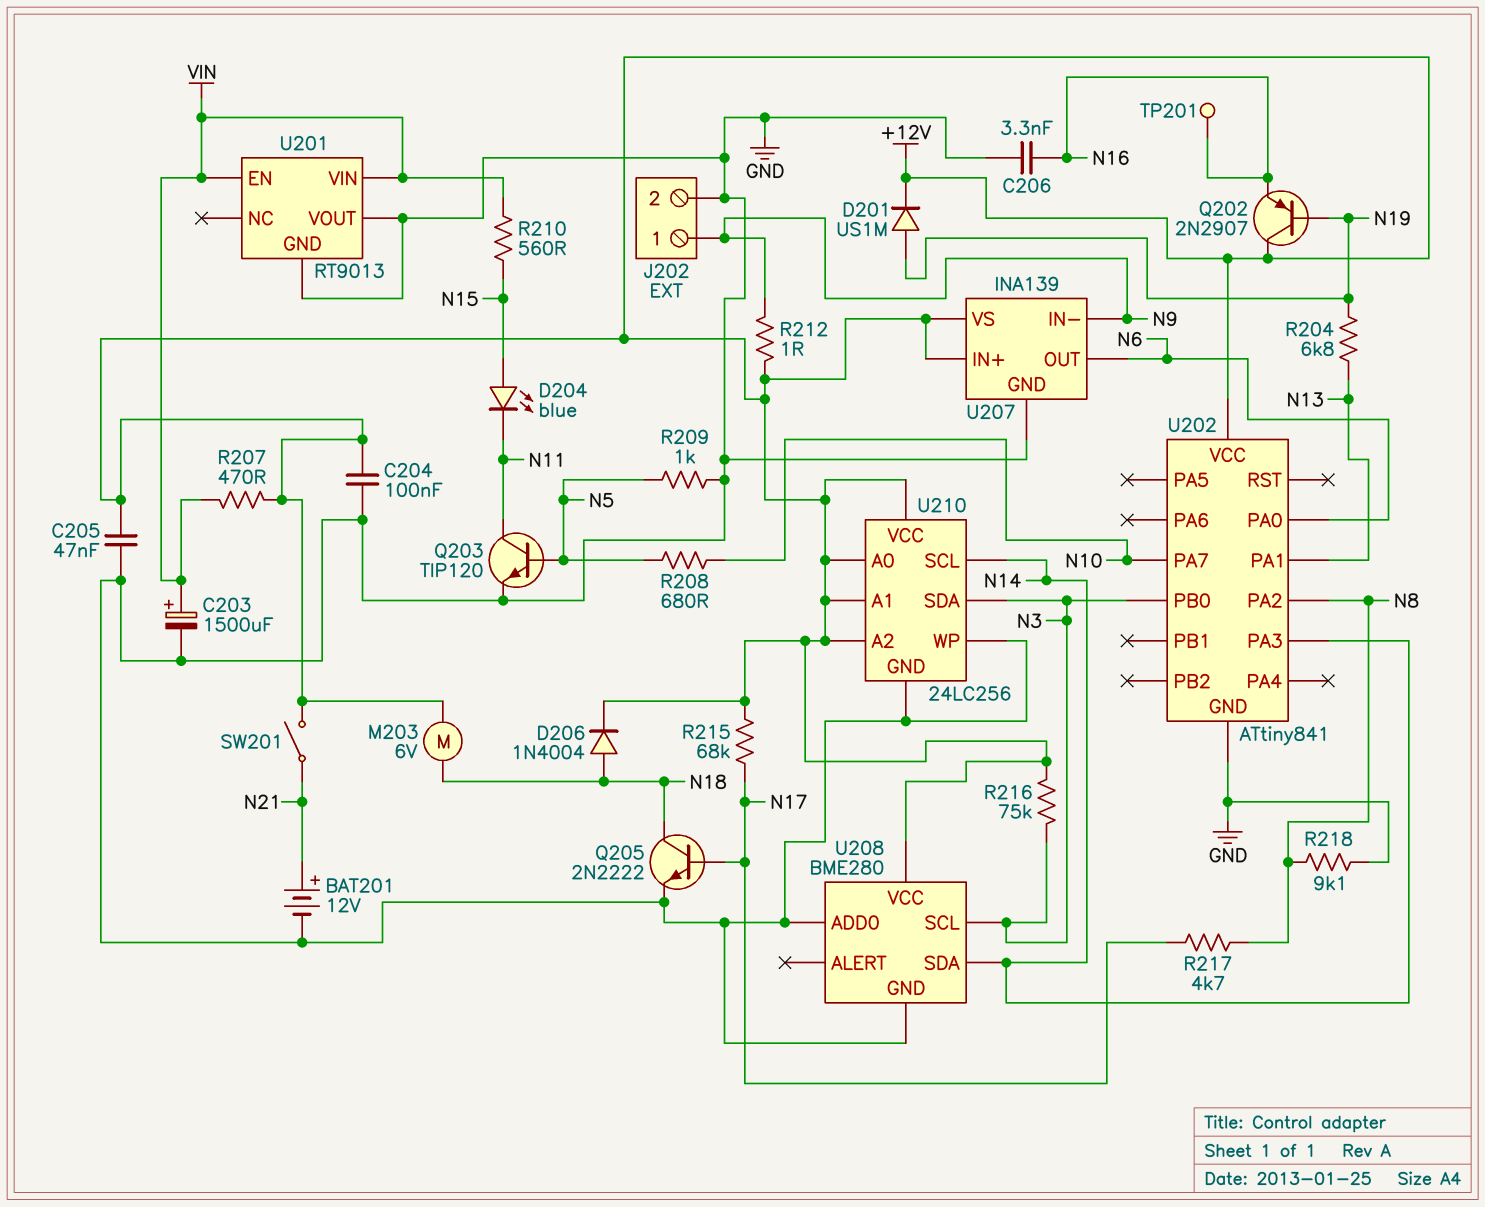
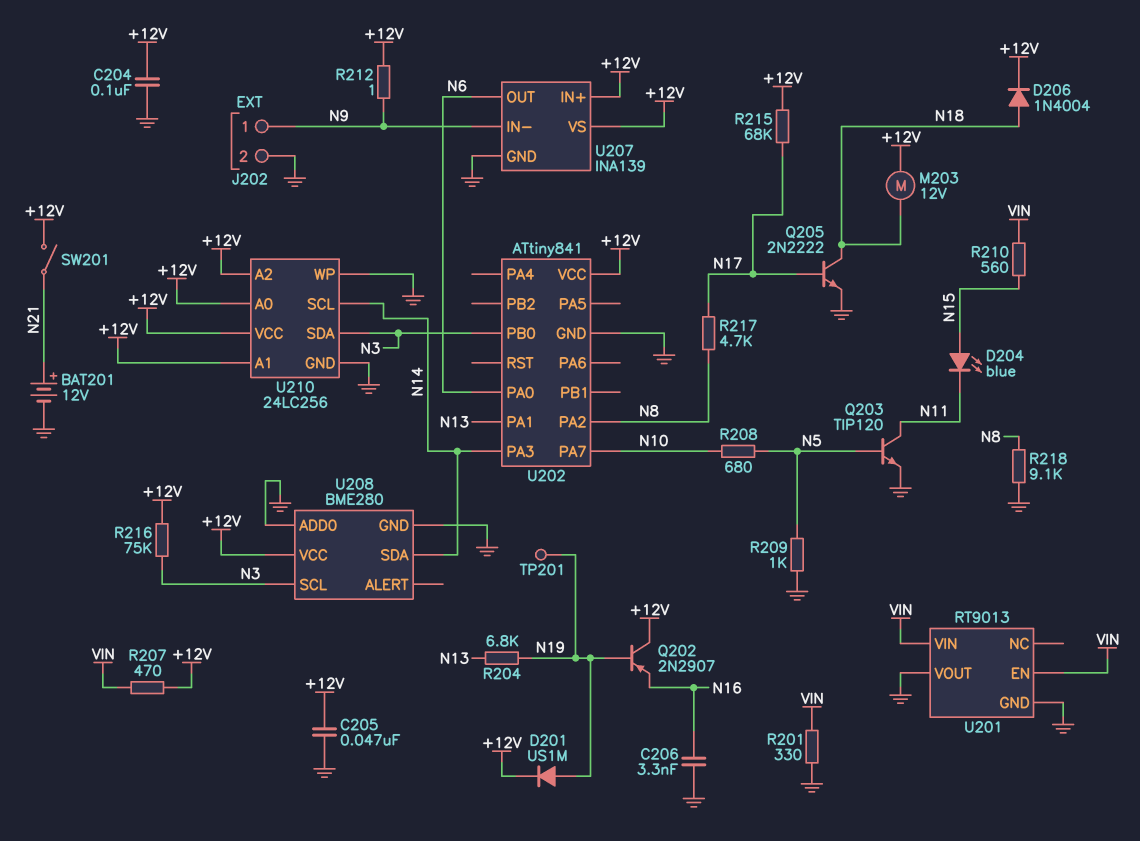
C203: 1500uF (plus VIN, minus GND) -> none
M203: motor 6V (+12V, N18) -> motor 12V (+12V, N18)
R201: none -> 330 (GND, VIN)
TP201: test point (N16) -> test point (N19)

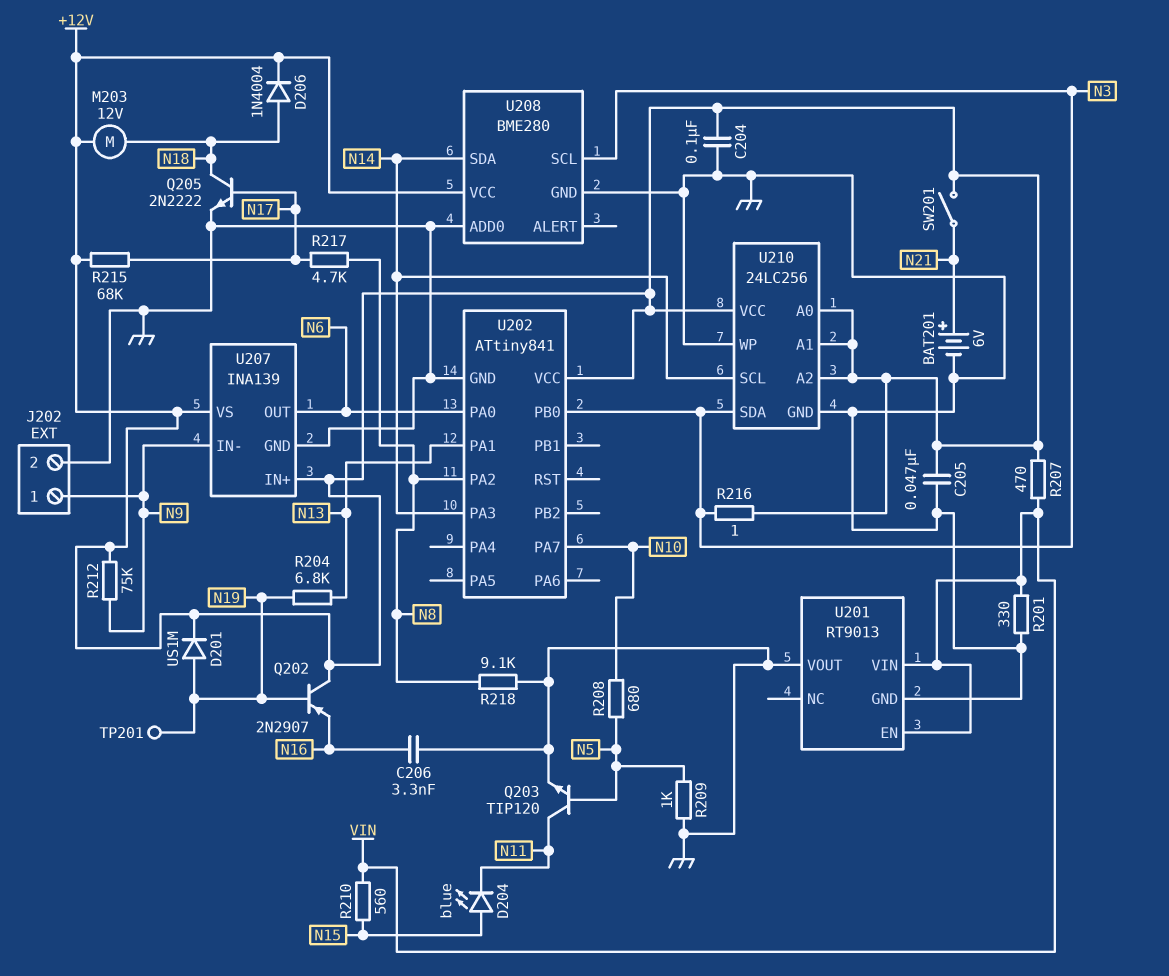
BAT201: 12V (plus N21, minus GND) -> 6V (plus N21, minus GND)
R212: 1 (+12V, N9) -> 75k (+12V, N9)
R216: 75k (+12V, N3) -> 1 (+12V, N3)

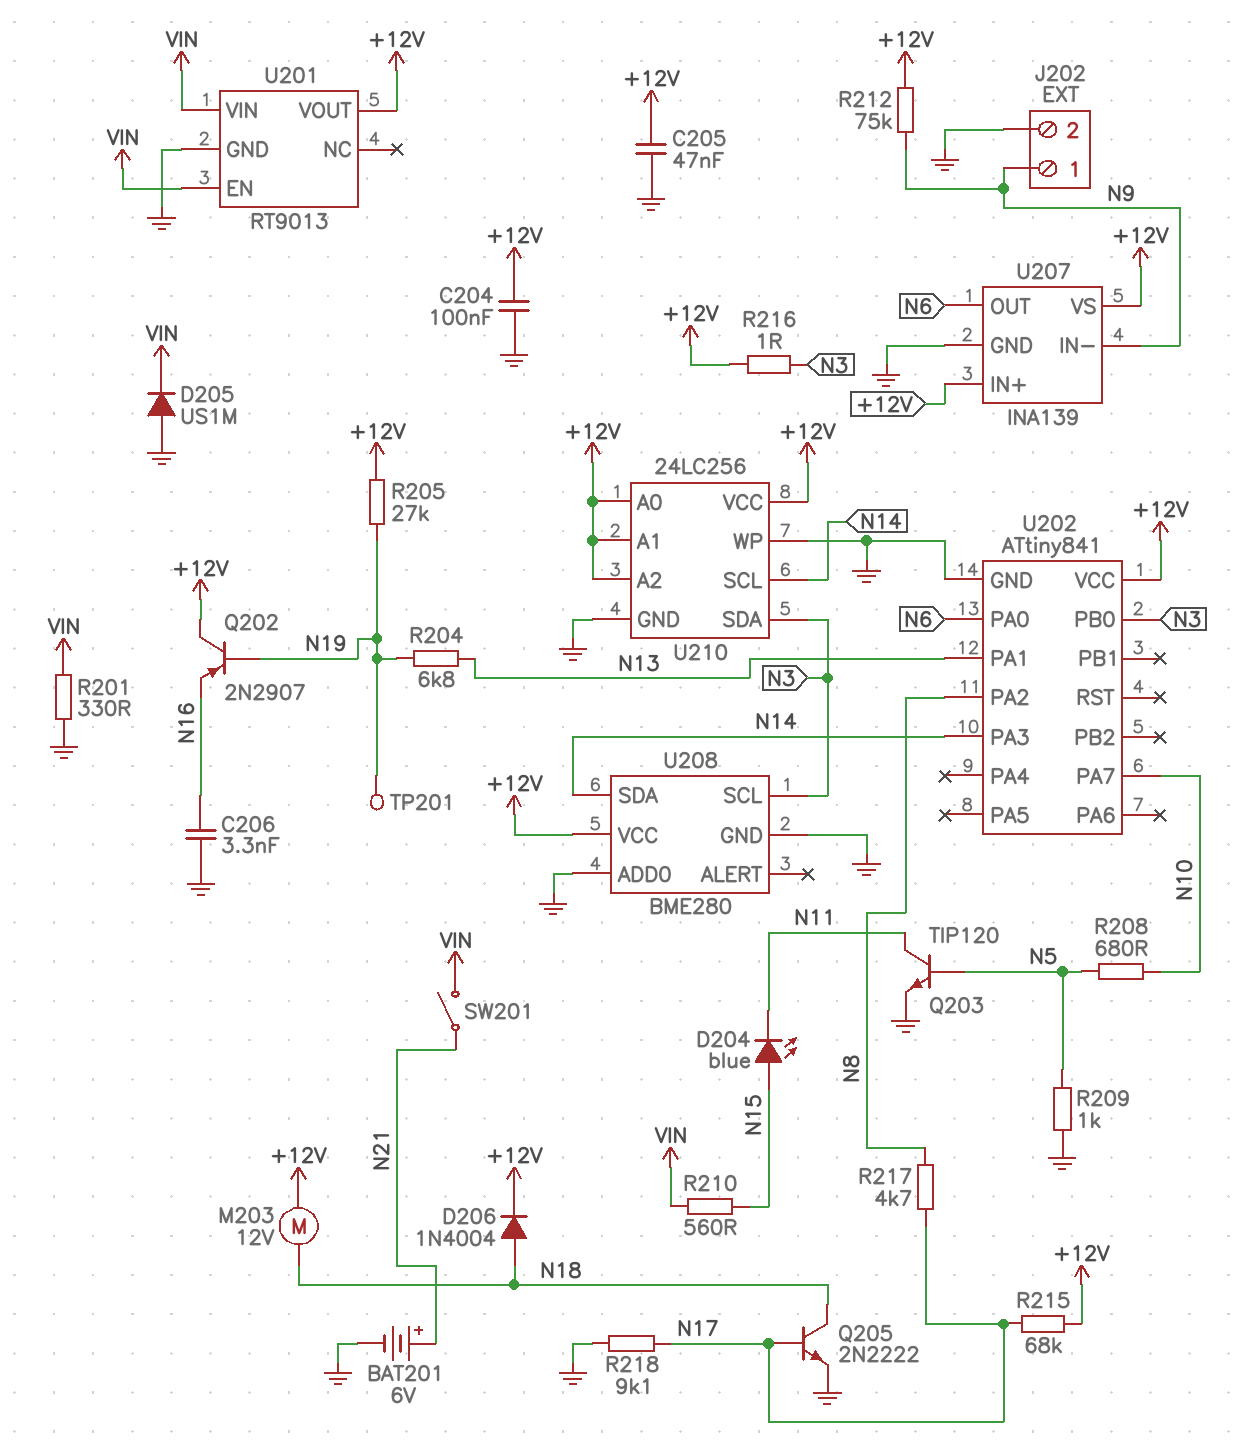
D201: diode US1M (A N19, K +12V) -> none
D205: none -> diode US1M (A GND, K VIN)
R205: none -> 27k (+12V, N19)
R207: 470 (+12V, VIN) -> none
R218: 9.1k (GND, N8) -> 9.1k (GND, N17)
SW201: switch (+12V, N21) -> switch (N21, VIN)
U201 pin VOUT: GND -> +12V

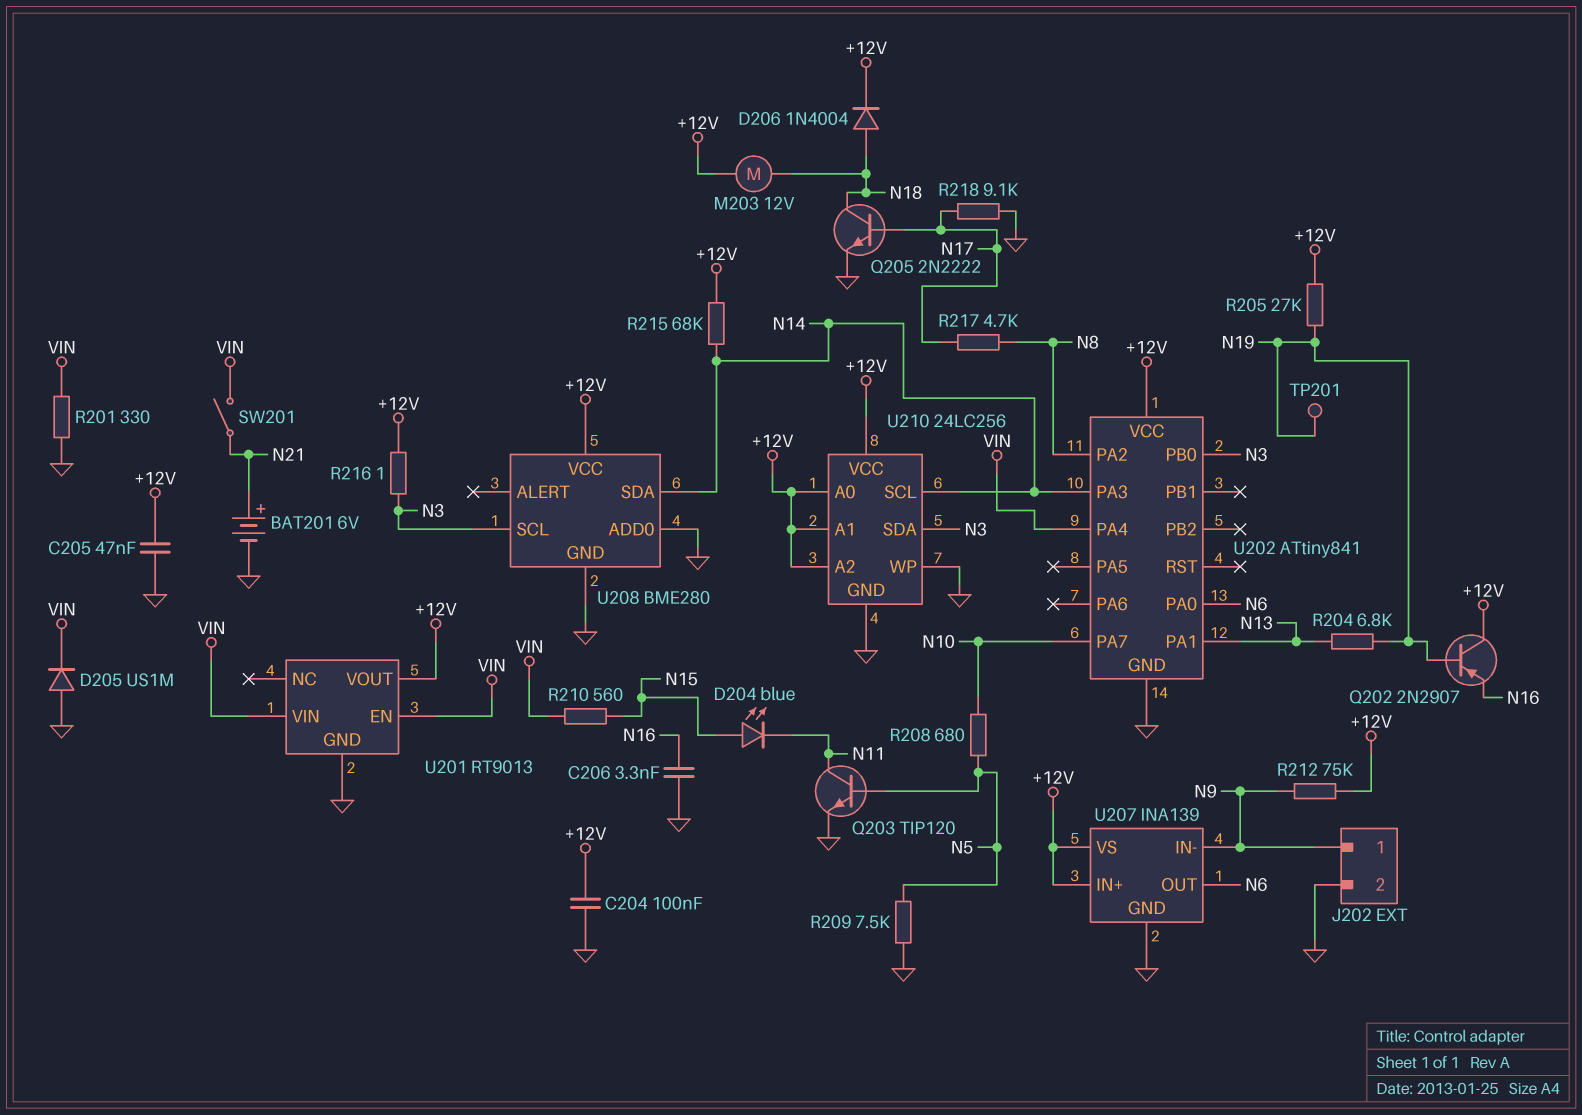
R209: 1k (GND, N5) -> 7.5k (GND, N5)
R215: 68k (+12V, N17) -> 68k (+12V, N14)
U202 pin PA4: none -> VIN

